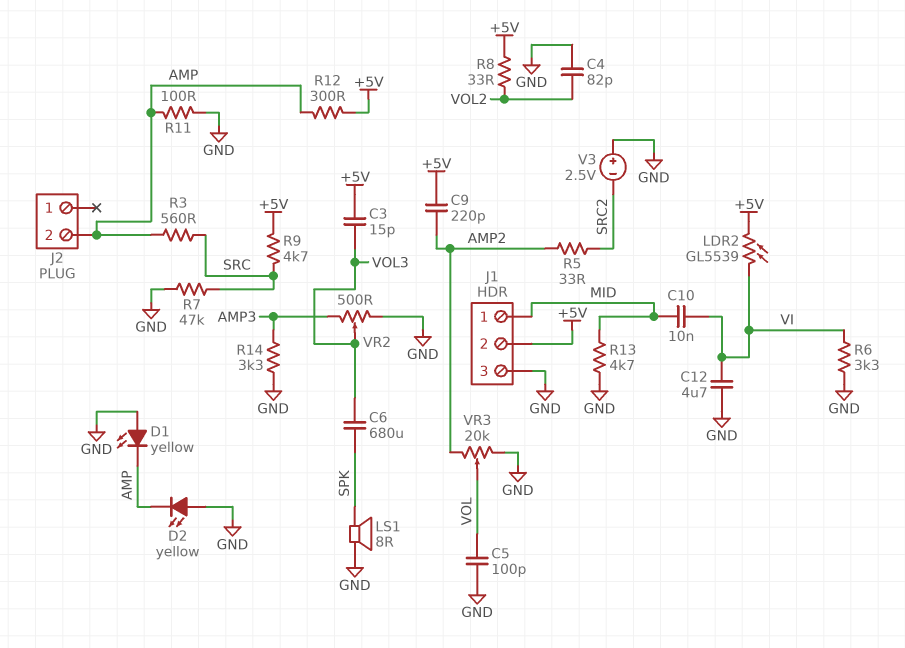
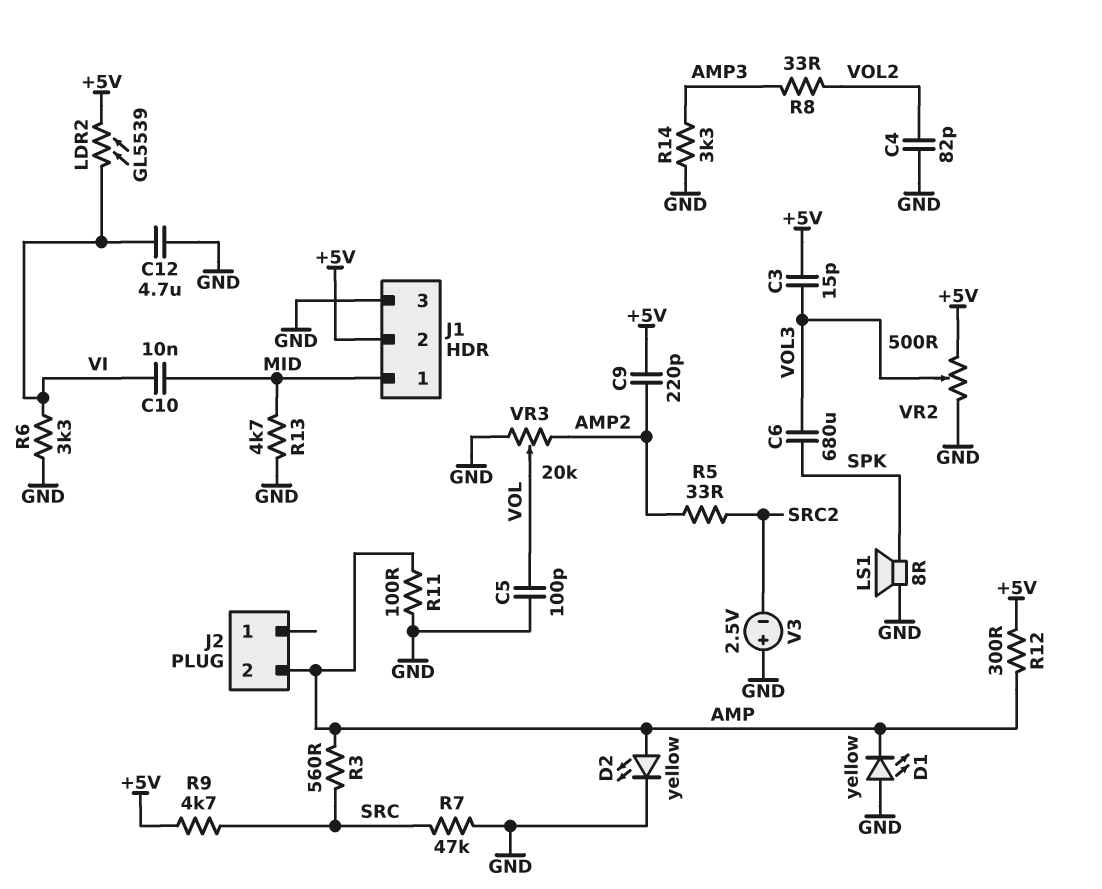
D2: LED yellow (A GND, K AMP) -> LED yellow (A AMP, K GND)
R8: 33 (+5V, VOL2) -> 33 (AMP3, VOL2)
VR2: 500 (AMP3, GND, wiper VOL3) -> 500 (+5V, GND, wiper VOL3)

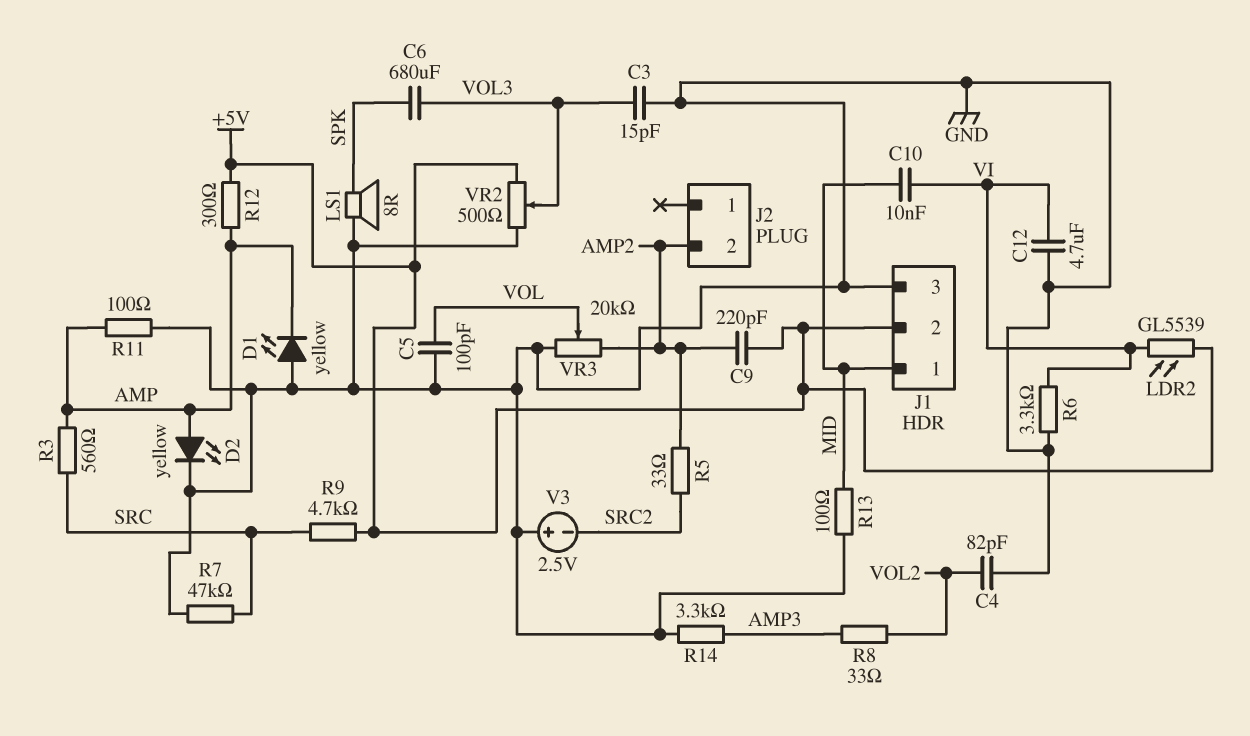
C3: 15pF (+5V, VOL3) -> 15pF (GND, VOL3)
J2 pin 2: AMP -> AMP2
R13: 4.7k (GND, MID) -> 100 (GND, MID)

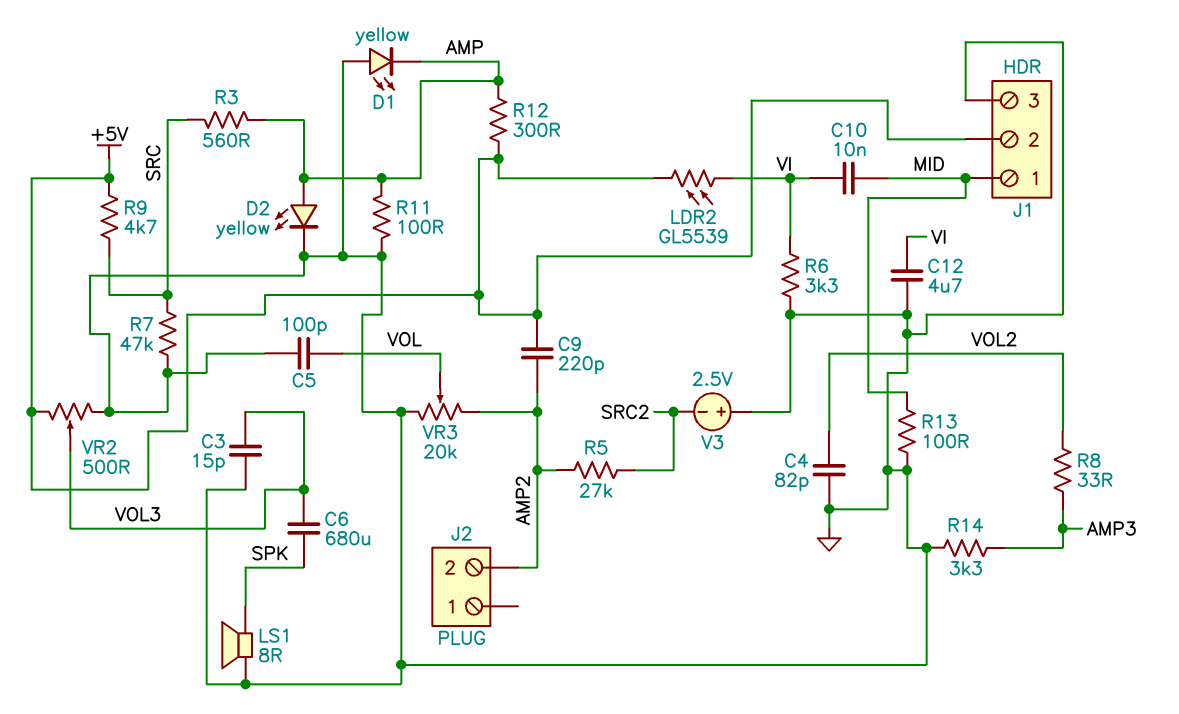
R5: 33 (AMP2, SRC2) -> 27k (AMP2, SRC2)

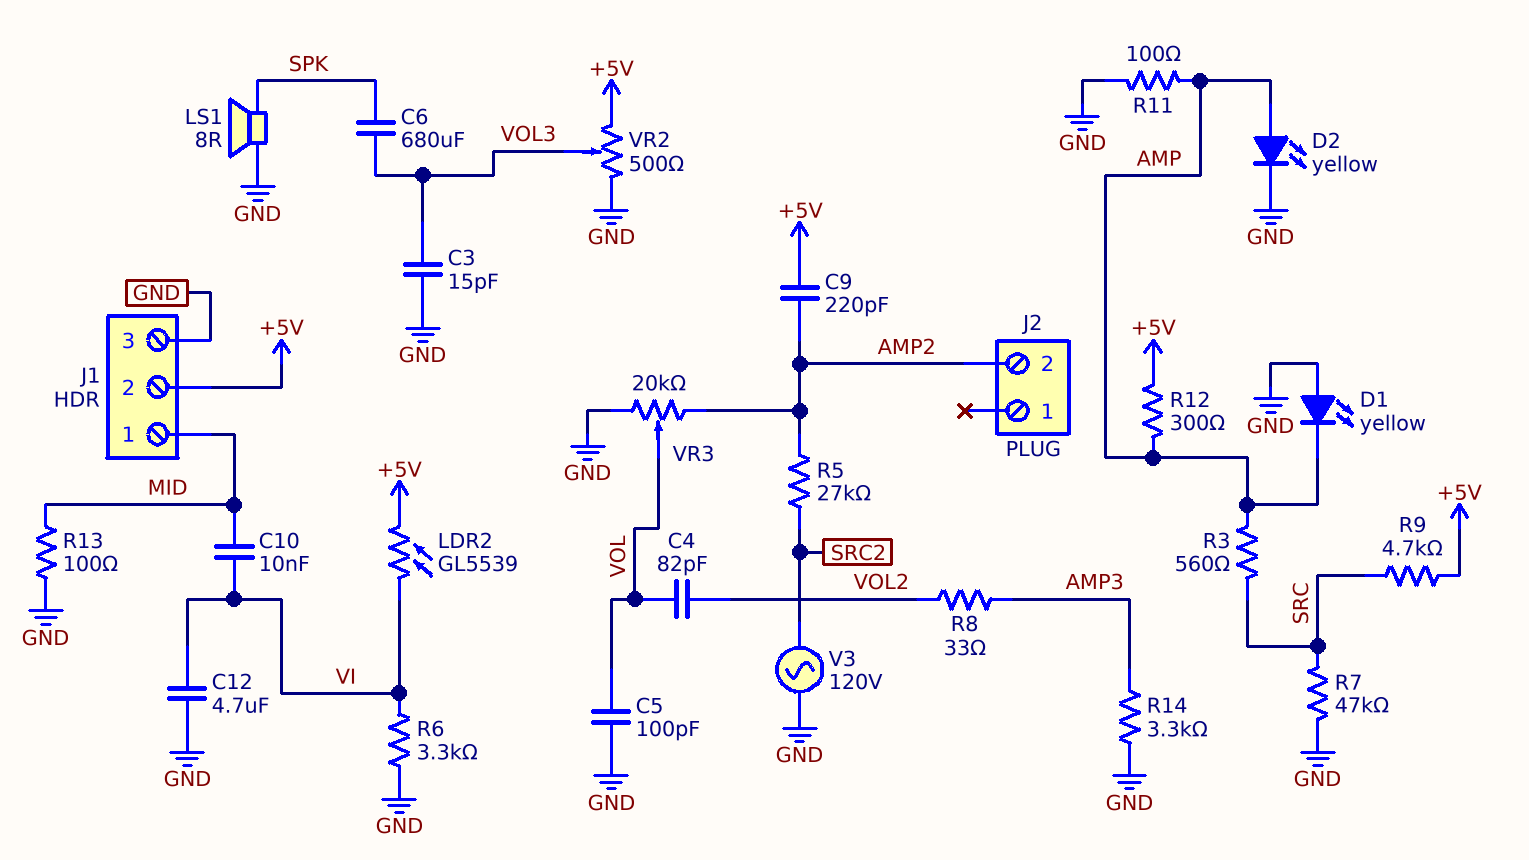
C4: 82pF (GND, VOL2) -> 82pF (VOL, VOL2)
V3: 2.5V (plus GND, minus SRC2) -> AC 120V (GND, SRC2)

